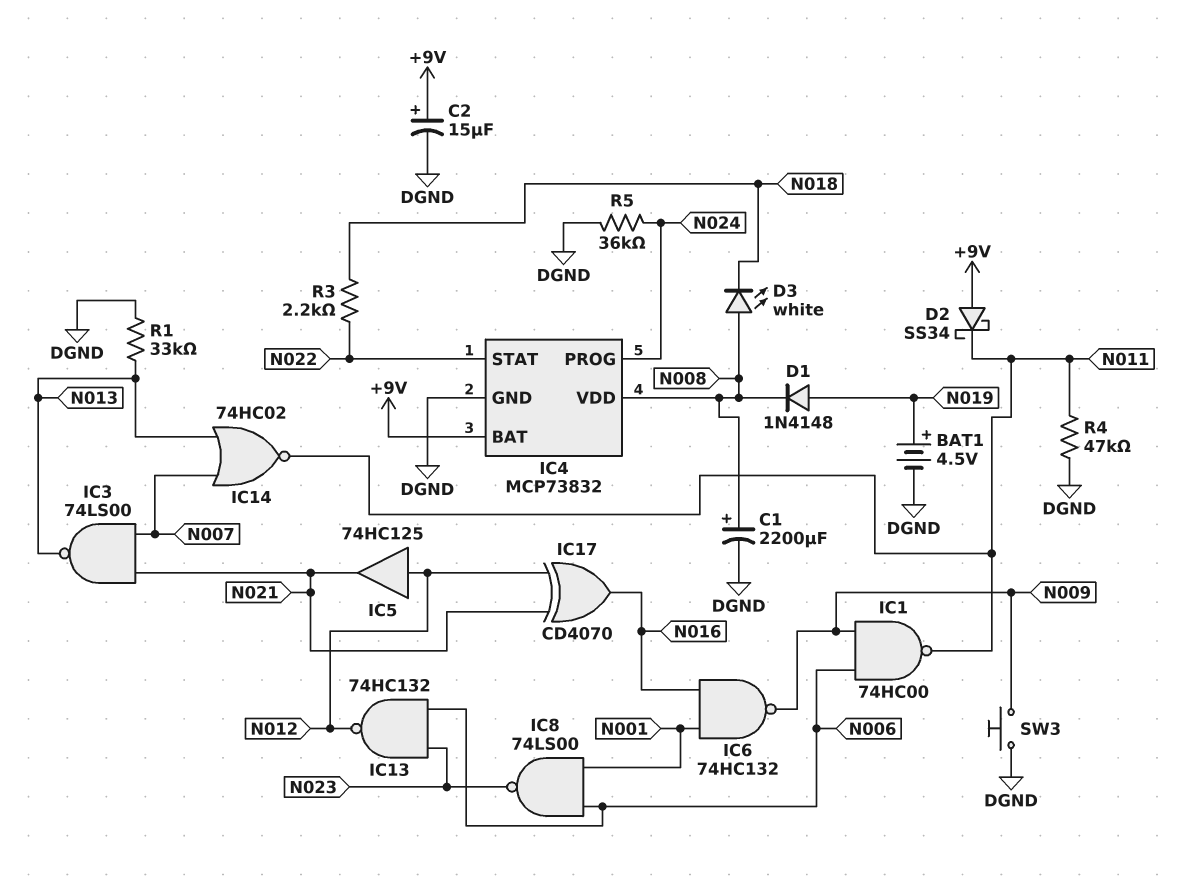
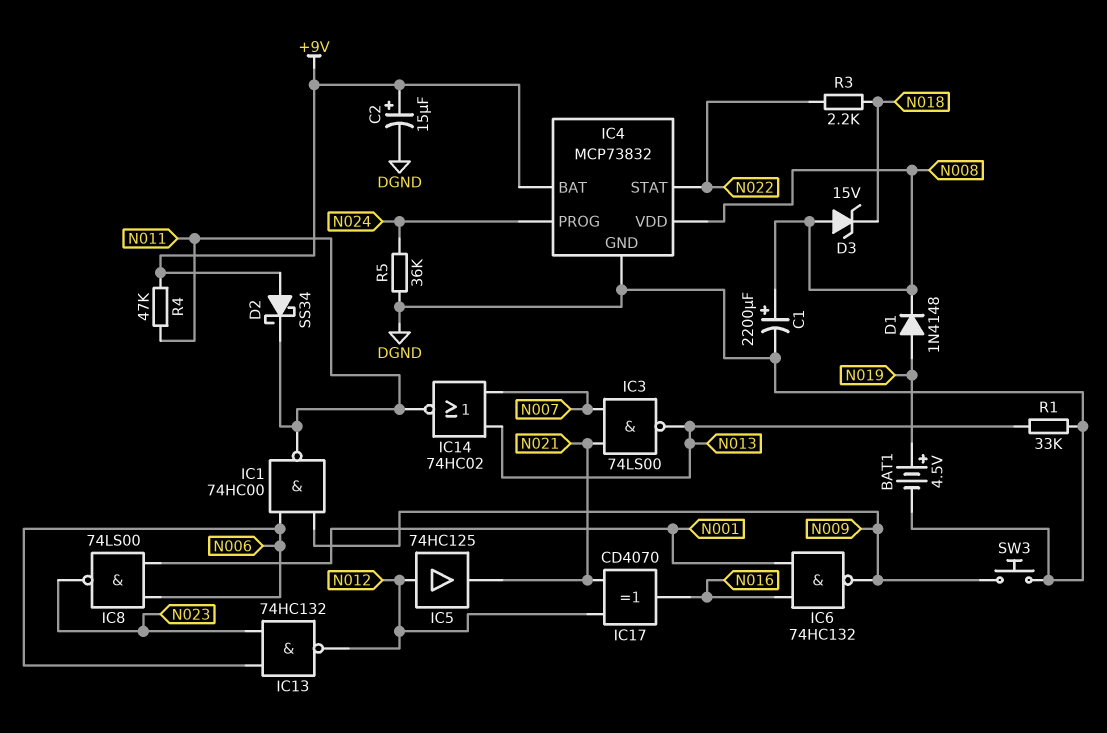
D3: LED white (A N008, K N018) -> zener 15V (A N008, K N018)
R4: 47k (DGND, N011) -> 47k (+9V, N011)

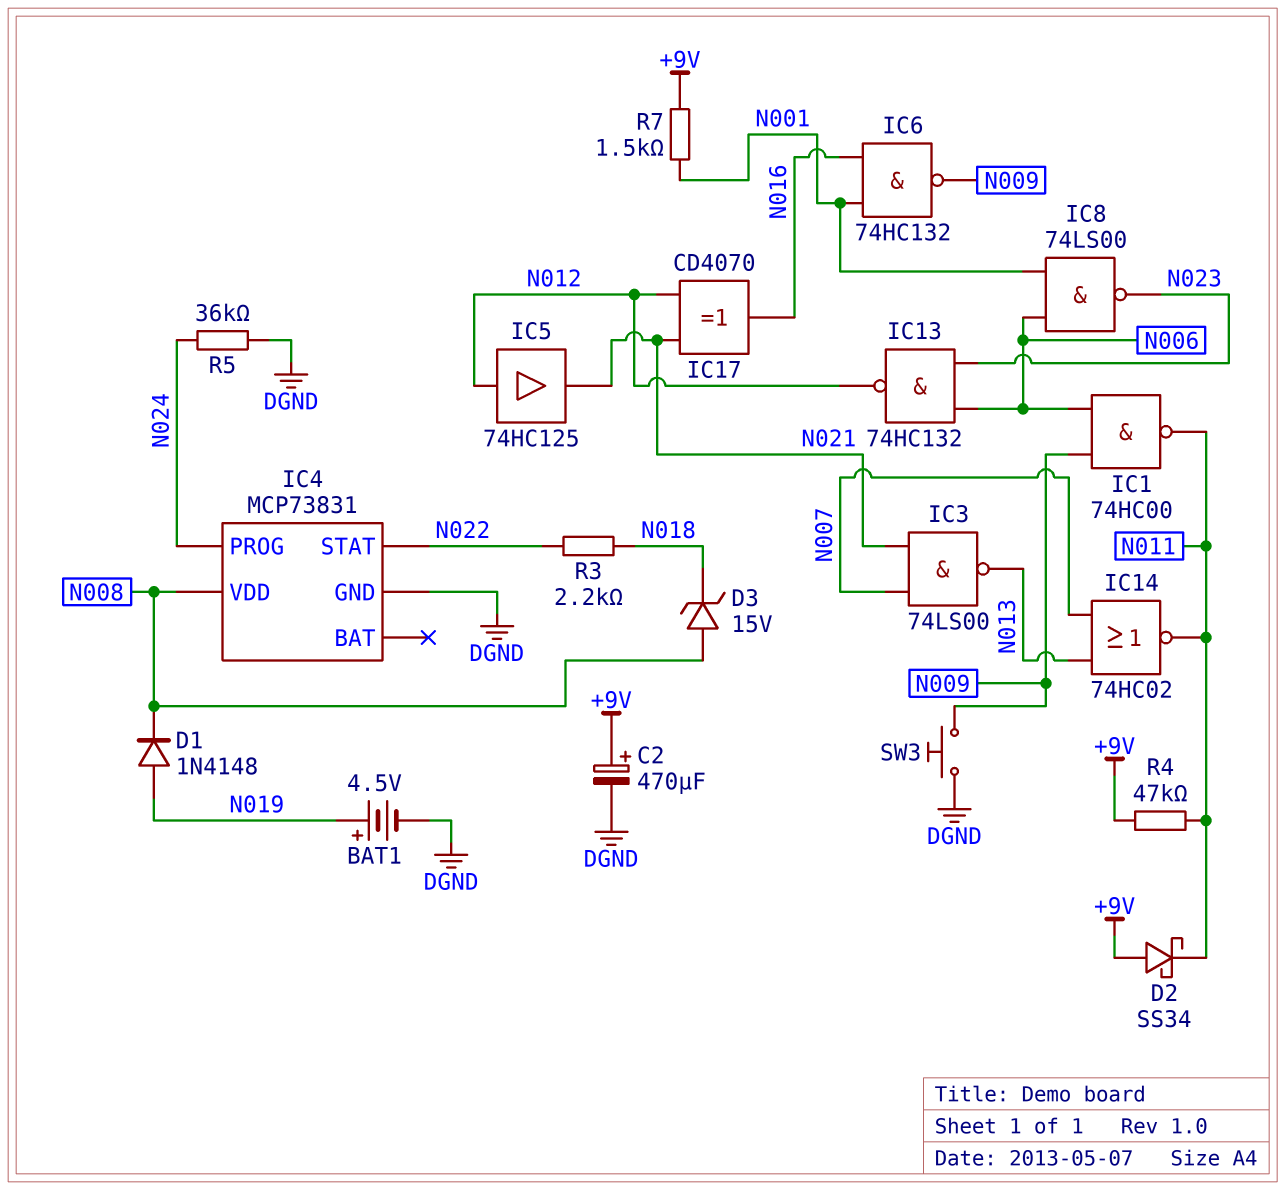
C1: 2200uF (plus N008, minus DGND) -> none
C2: 15uF (plus +9V, minus DGND) -> 470uF (plus +9V, minus DGND)
IC4: MCP73832 -> MCP73831
IC4 pin BAT: +9V -> none
R1: 33k (DGND, N013) -> none
R7: none -> 1.5k (+9V, N001)

